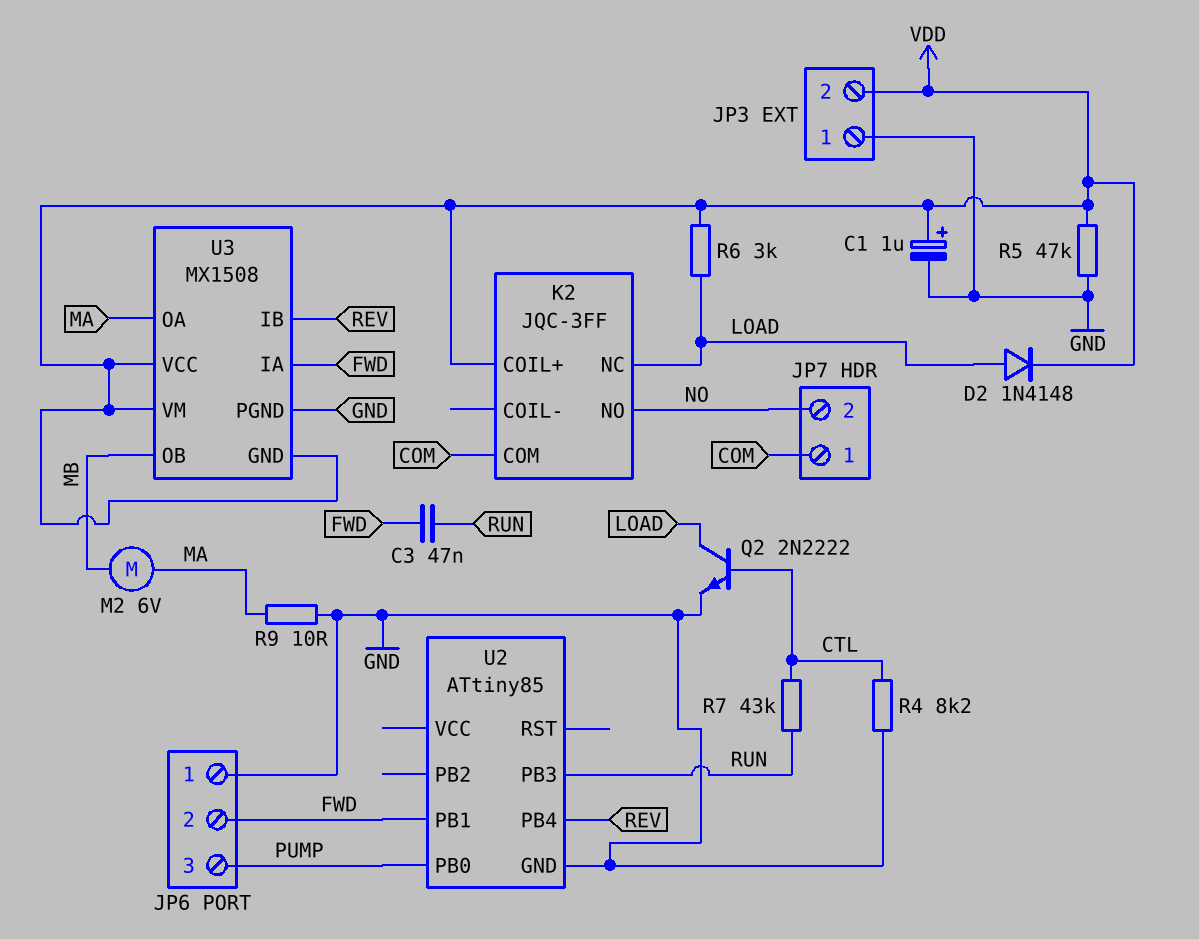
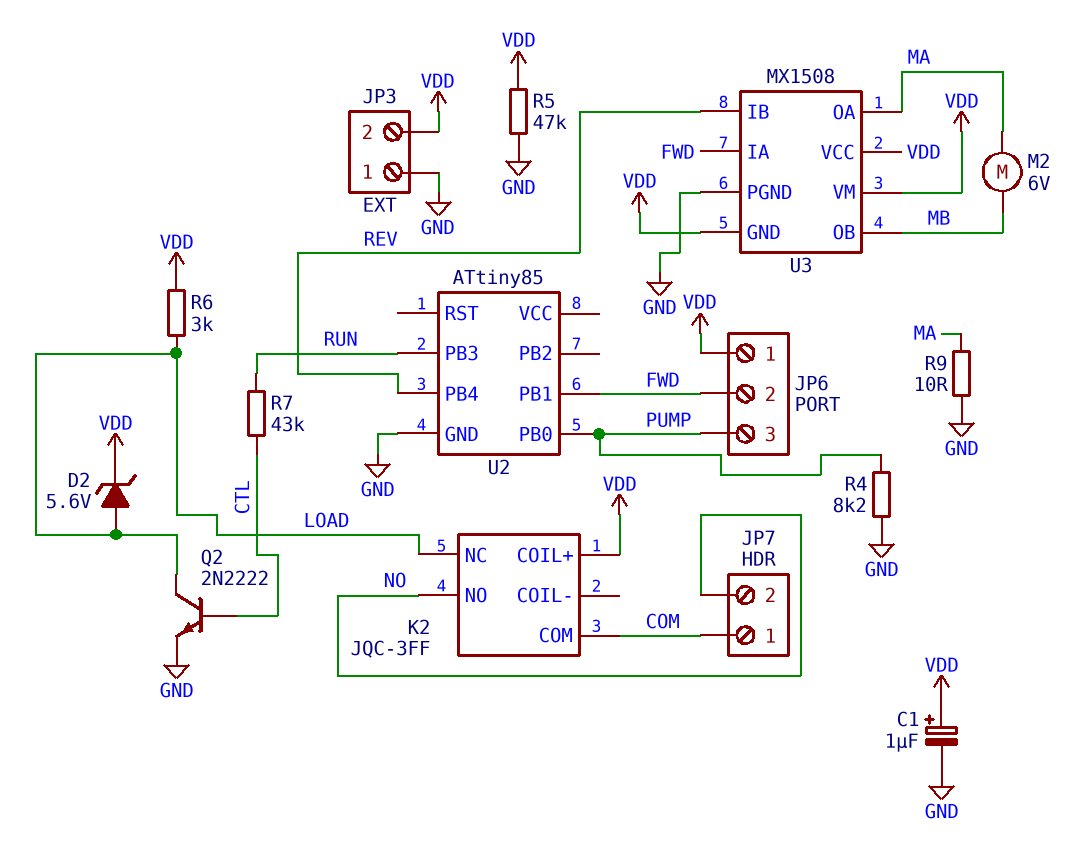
C3: 47nF (FWD, RUN) -> none
D2: diode 1N4148 (A LOAD, K VDD) -> zener 5.6V (A LOAD, K VDD)
JP6 pin 1: GND -> VDD
R4: 8.2k (CTL, GND) -> 8.2k (GND, PUMP)

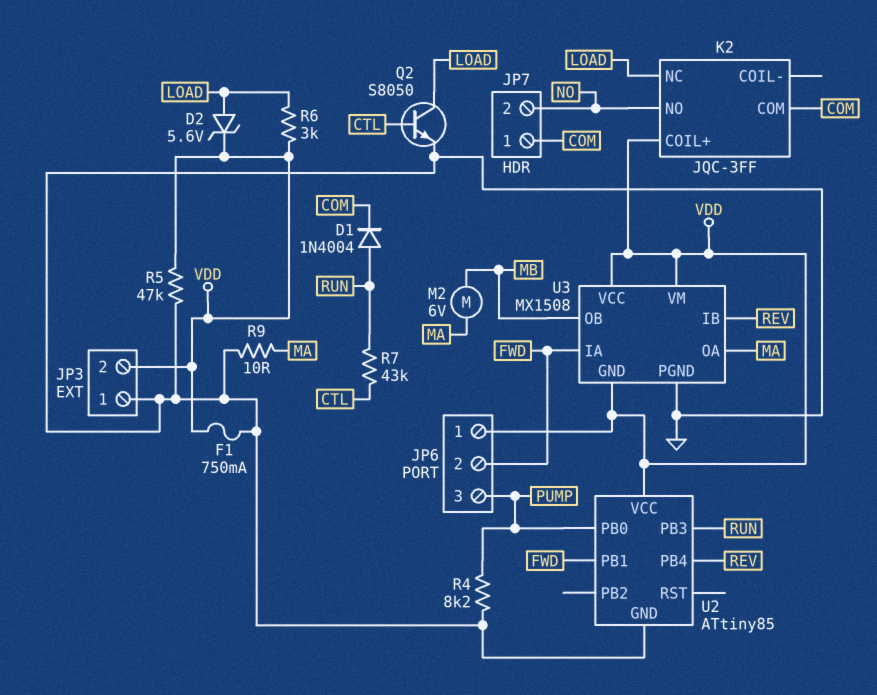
C1: 1uF (plus VDD, minus GND) -> none
D1: none -> diode 1N4004 (A RUN, K COM)
F1: none -> 750mA (GND, VDD)
Q2: NPN 2N2222 (B CTL, C LOAD, E GND) -> NPN S8050 (B CTL, C LOAD, E GND)
U2 pin VCC: none -> VDD

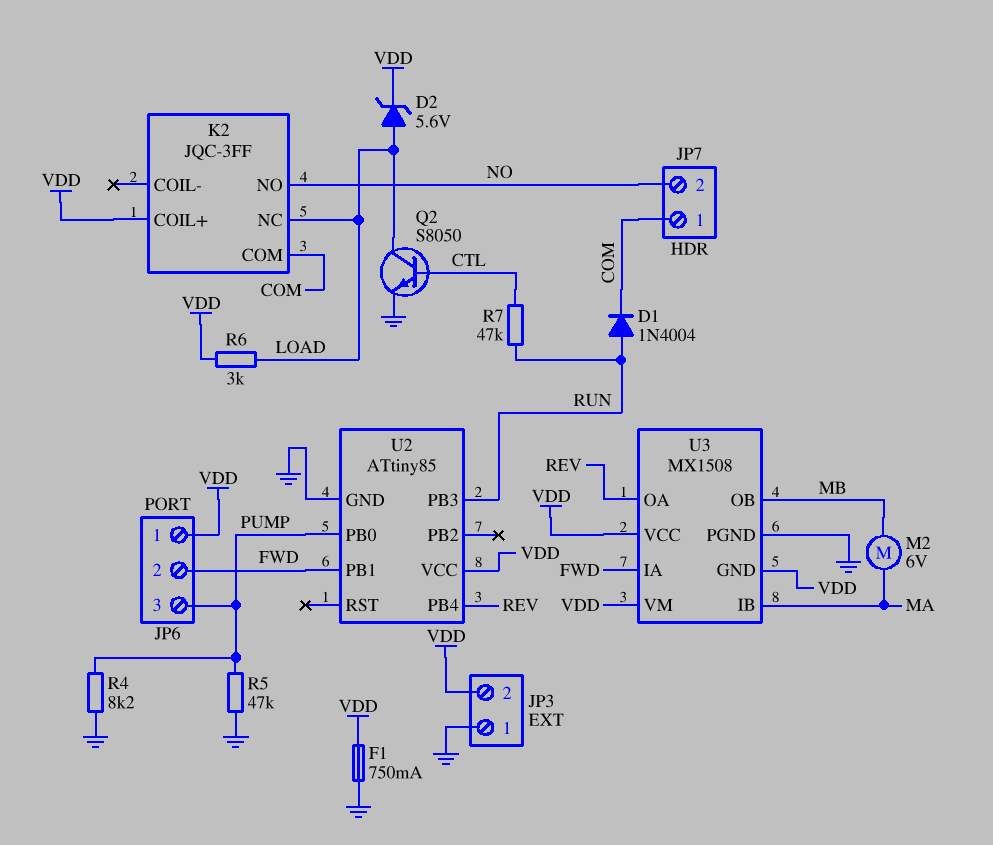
R5: 47k (GND, VDD) -> 47k (GND, PUMP)
R7: 43k (CTL, RUN) -> 47k (CTL, RUN)
R9: 10 (GND, MA) -> none
U3 pin IB: REV -> MA
U3 pin OA: MA -> REV

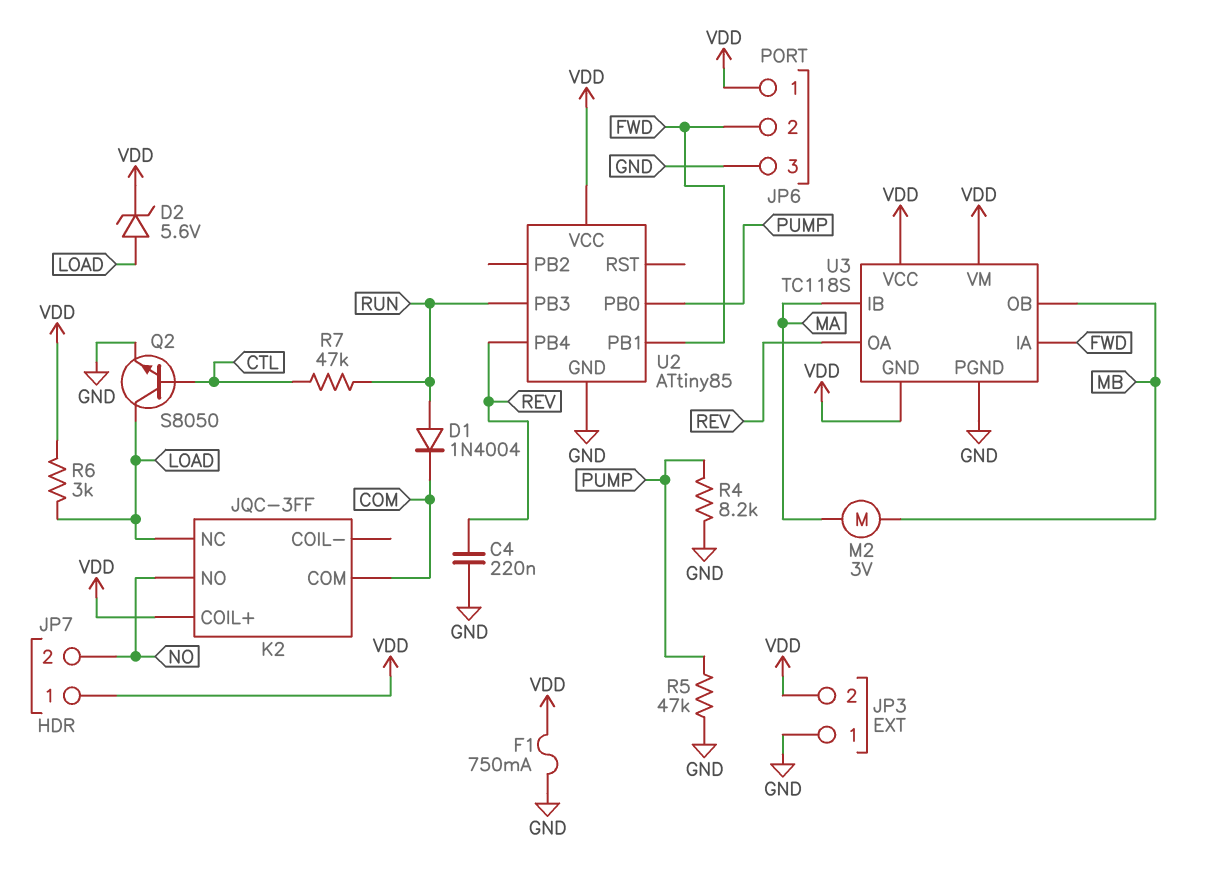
C4: none -> 220nF (GND, REV)
JP6 pin 3: PUMP -> GND
JP7 pin 1: COM -> VDD
M2: motor 6V (MA, MB) -> motor 3V (MA, MB)
U3: MX1508 -> TC118S

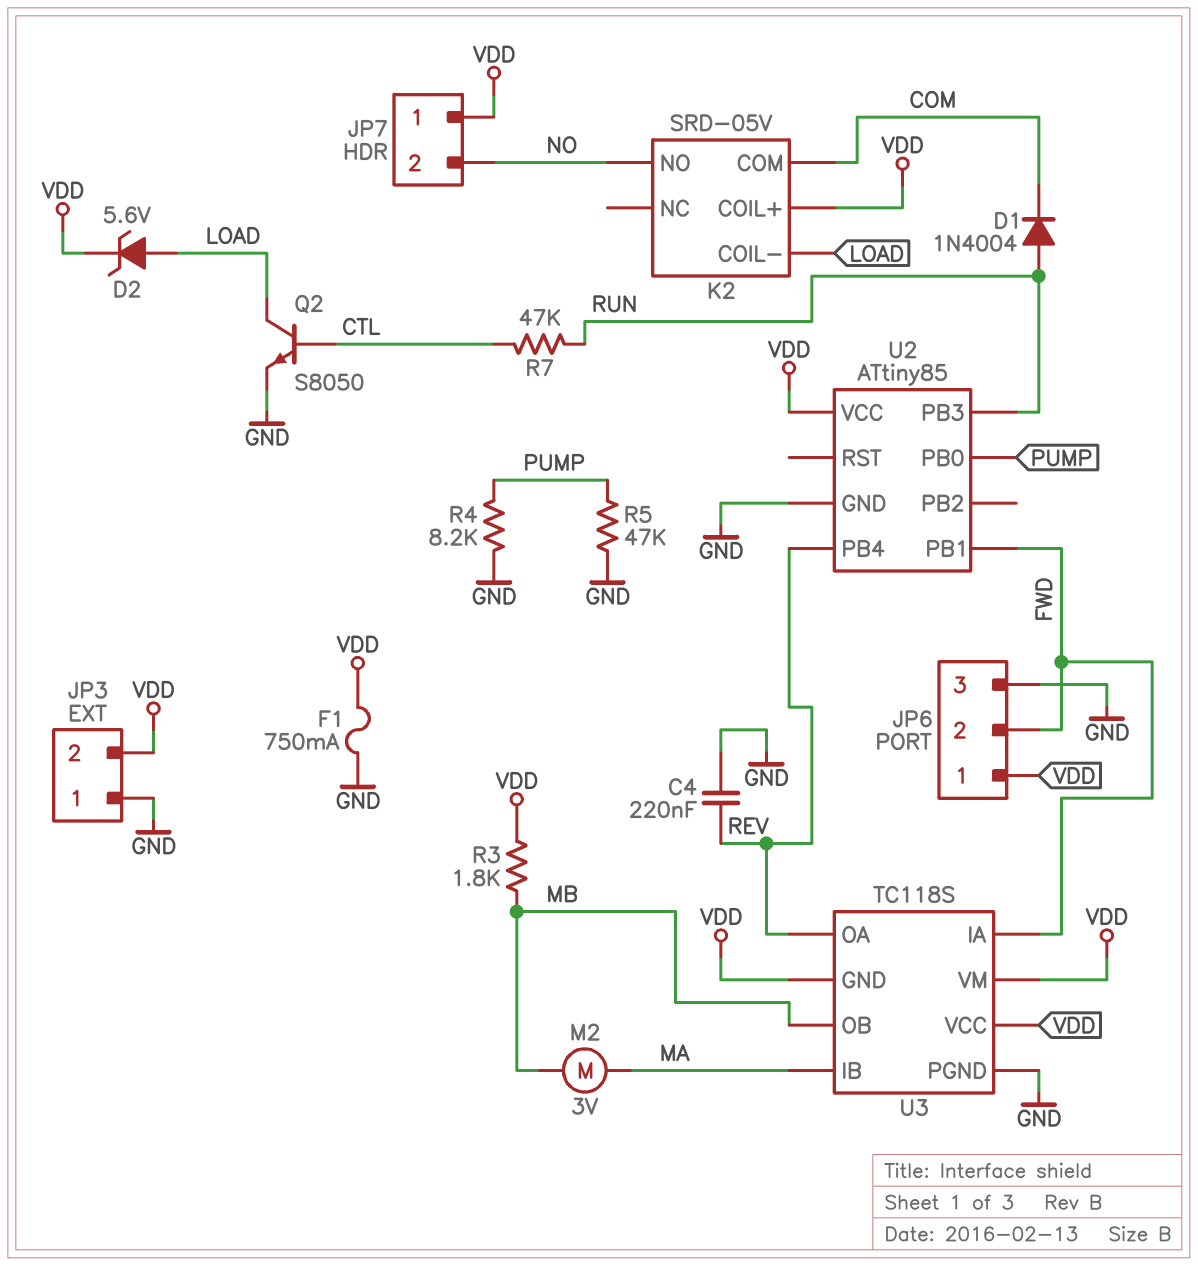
K2: JQC-3FF -> SRD-05V
K2 pin COIL-: none -> LOAD
K2 pin NC: LOAD -> none
R3: none -> 1.8k (MB, VDD)
R6: 3k (LOAD, VDD) -> none

